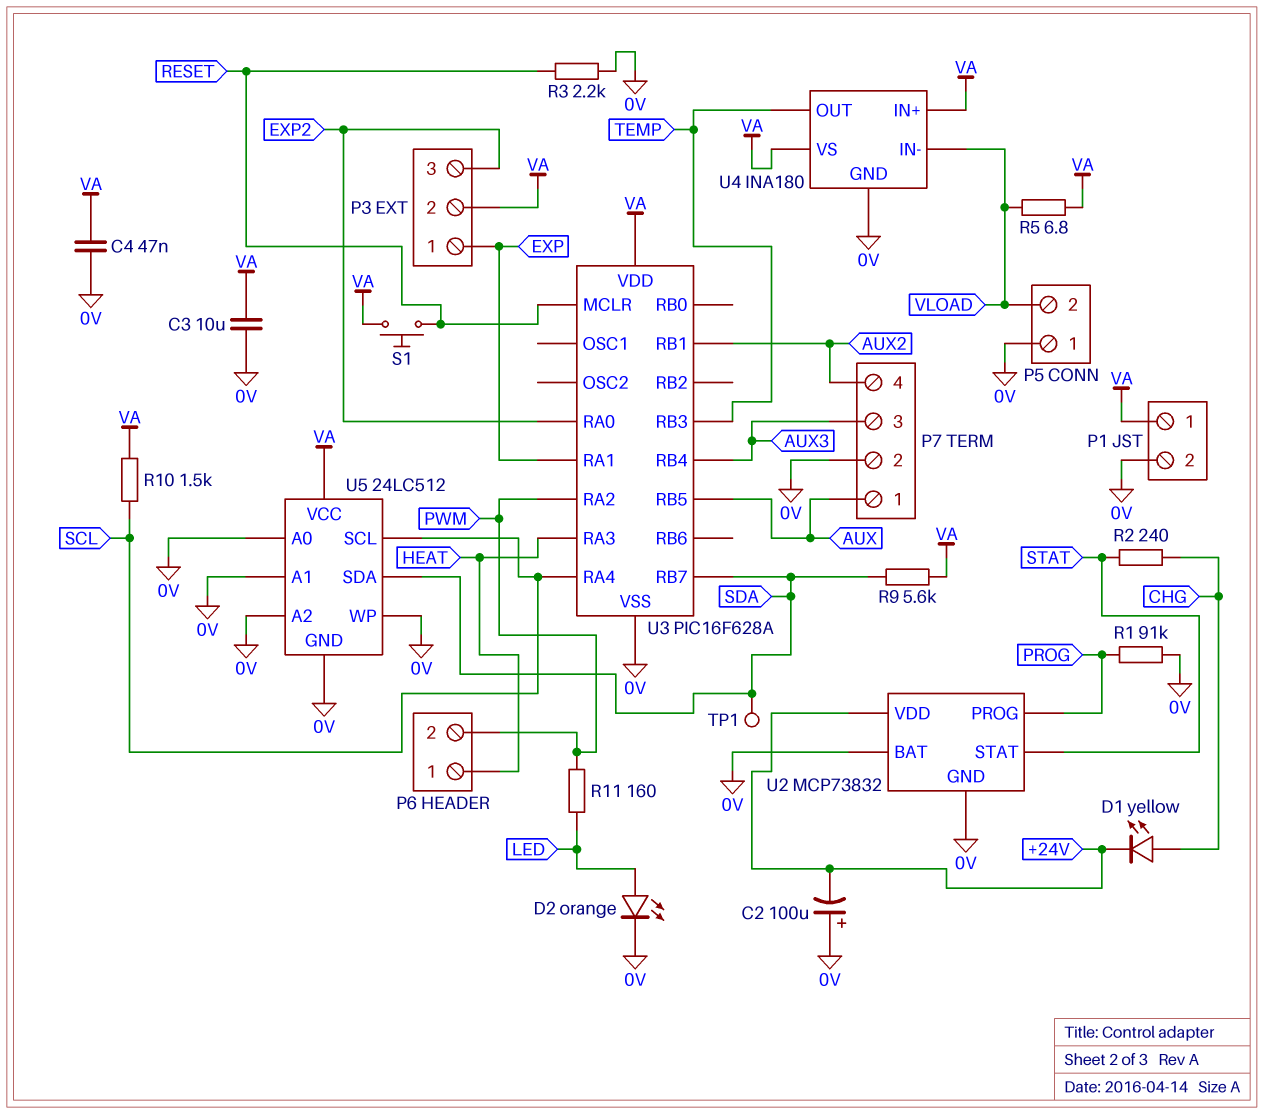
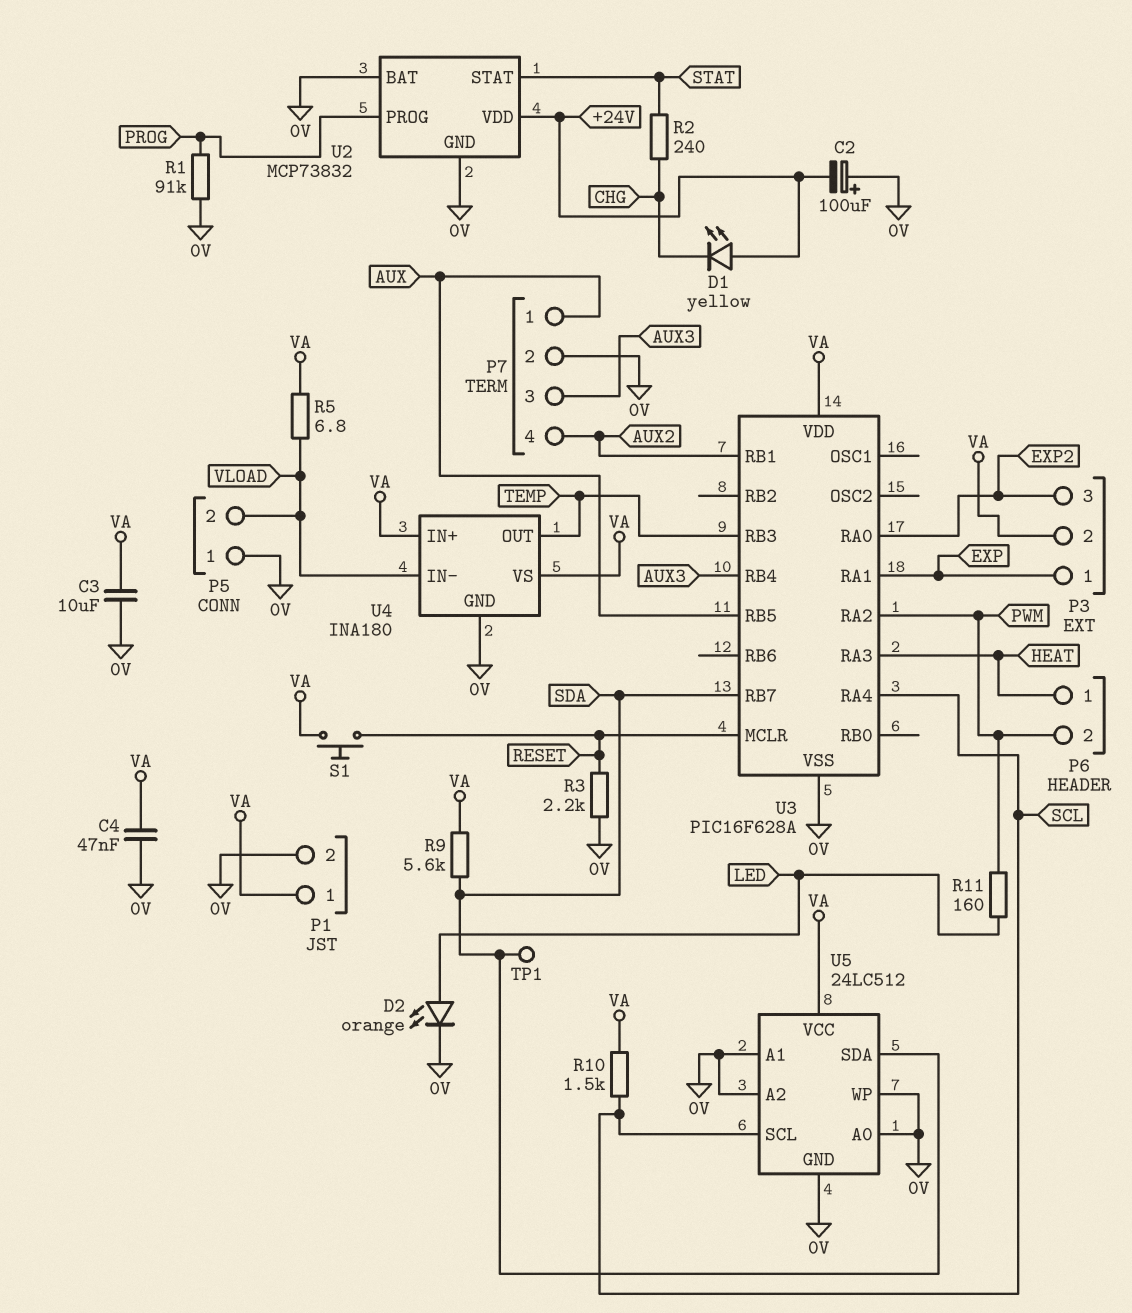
D1: LED yellow (A CHG, K +24V) -> LED yellow (A +24V, K CHG)

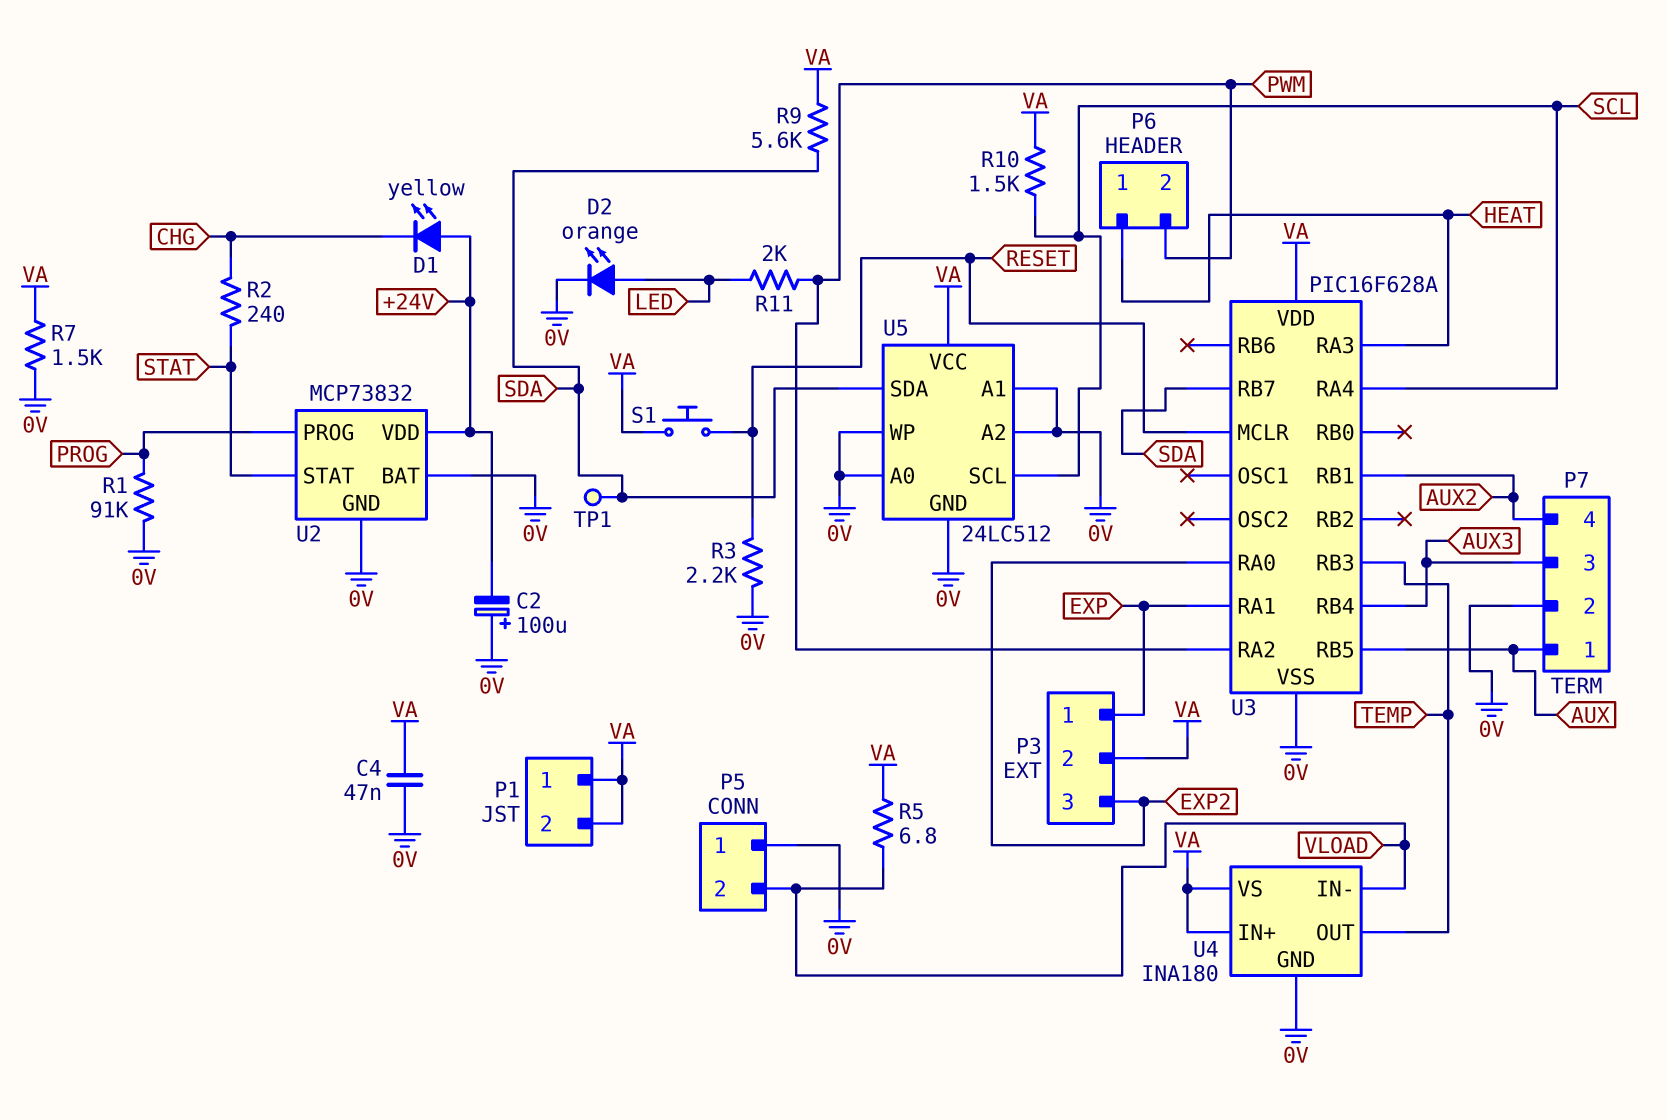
C3: 10uF (0V, VA) -> none
P1 pin 2: 0V -> VA
R7: none -> 1.5k (0V, VA)
R11: 160 (LED, PWM) -> 2k (LED, PWM)

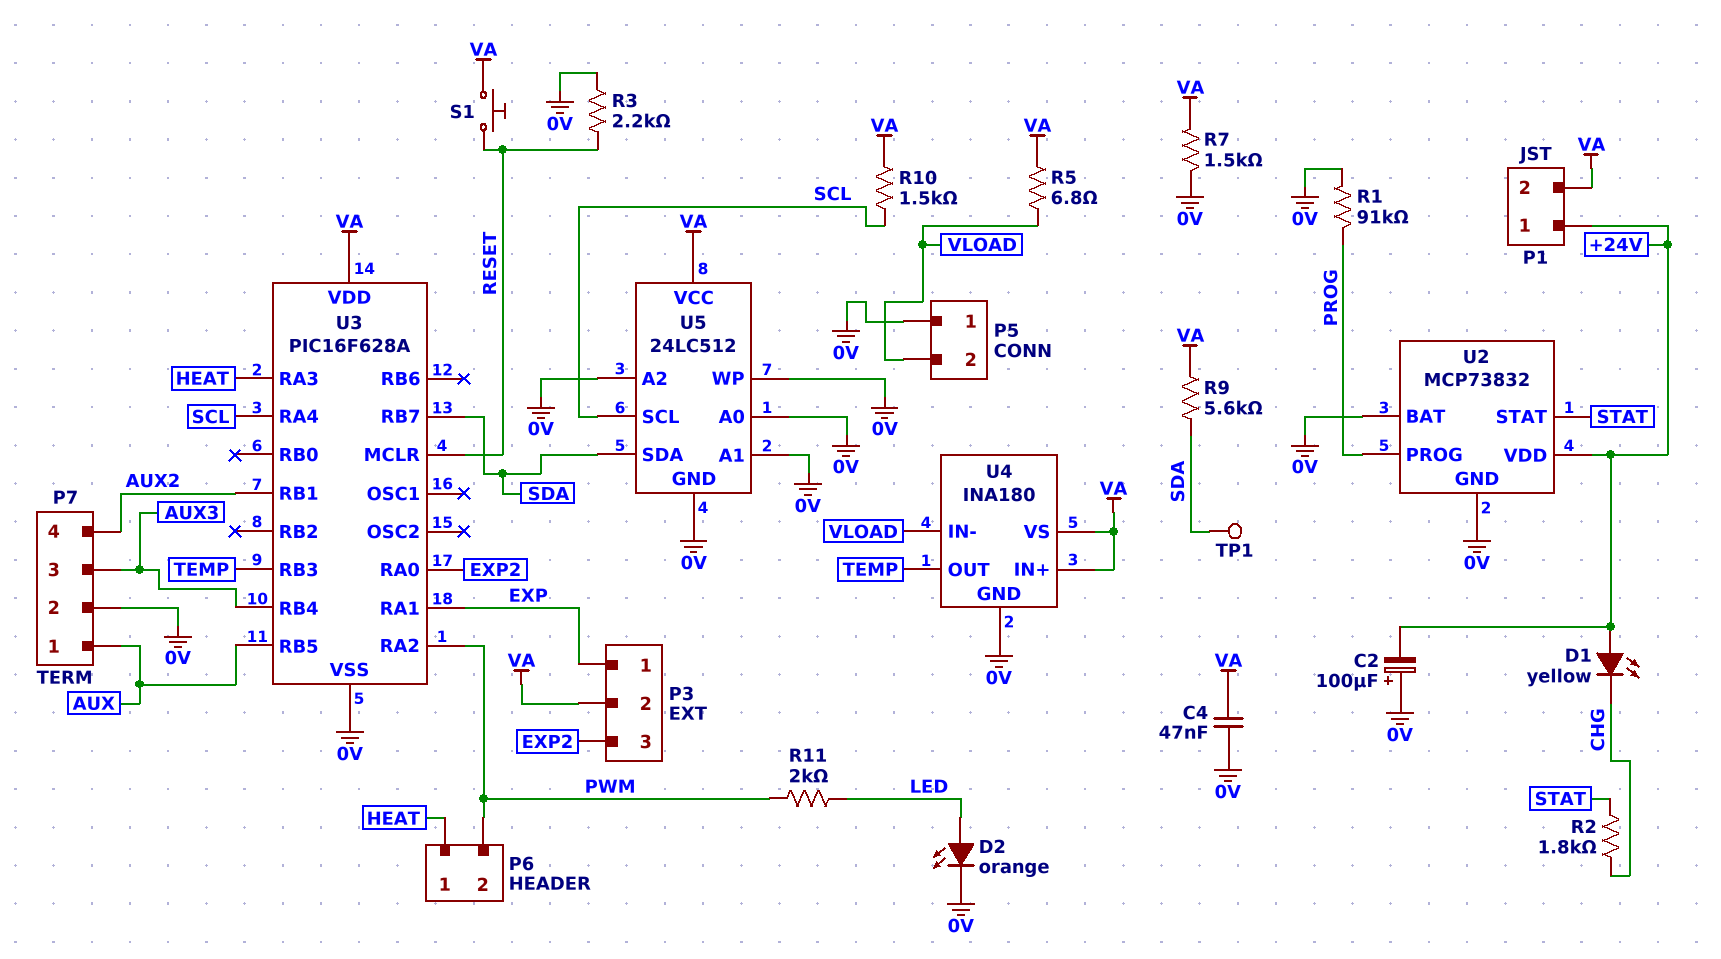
P1 pin 1: VA -> +24V
R2: 240 (CHG, STAT) -> 1.8k (CHG, STAT)

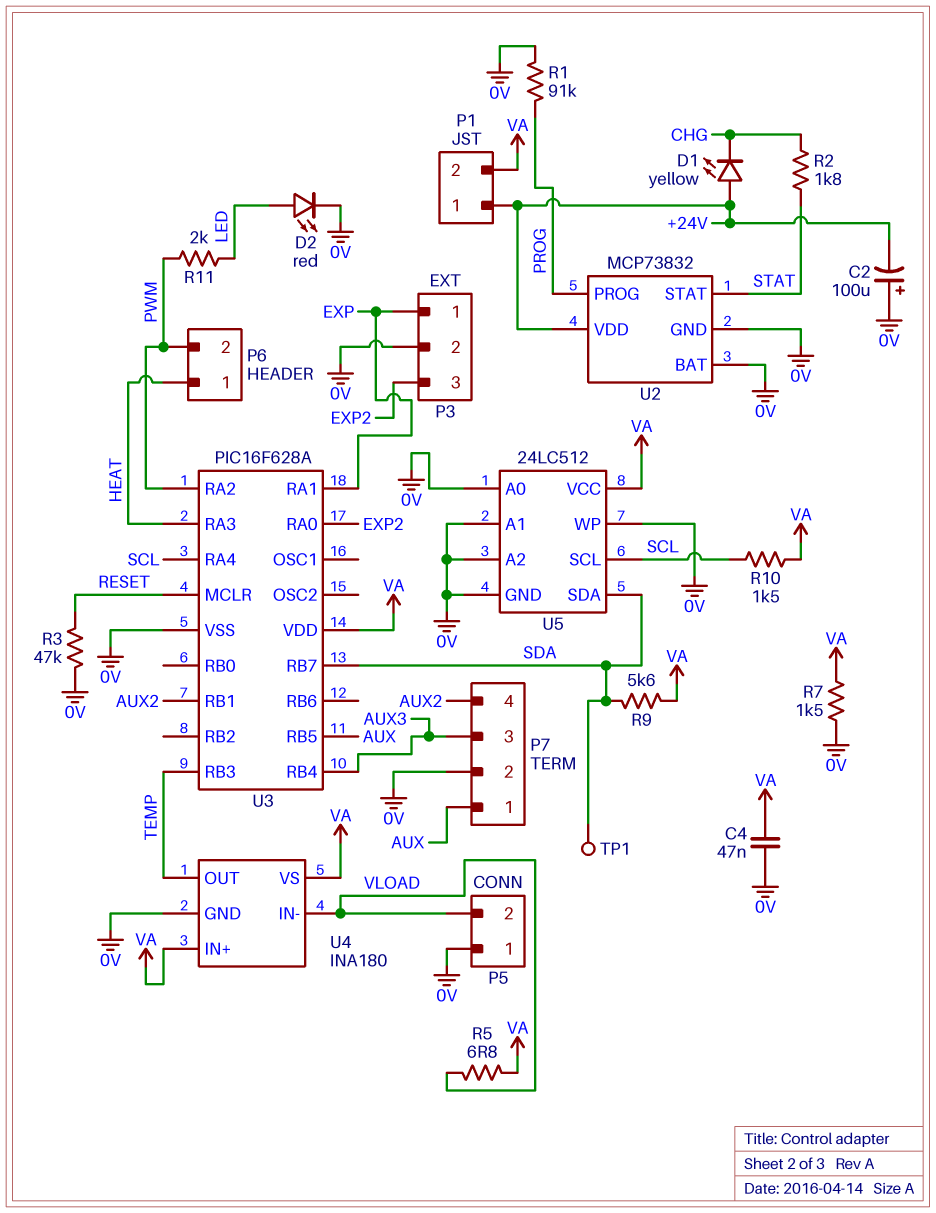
D2: LED orange (A LED, K 0V) -> LED red (A LED, K 0V)
P3 pin 2: VA -> 0V
R3: 2.2k (0V, RESET) -> 47k (0V, RESET)
S1: button (RESET, VA) -> none

